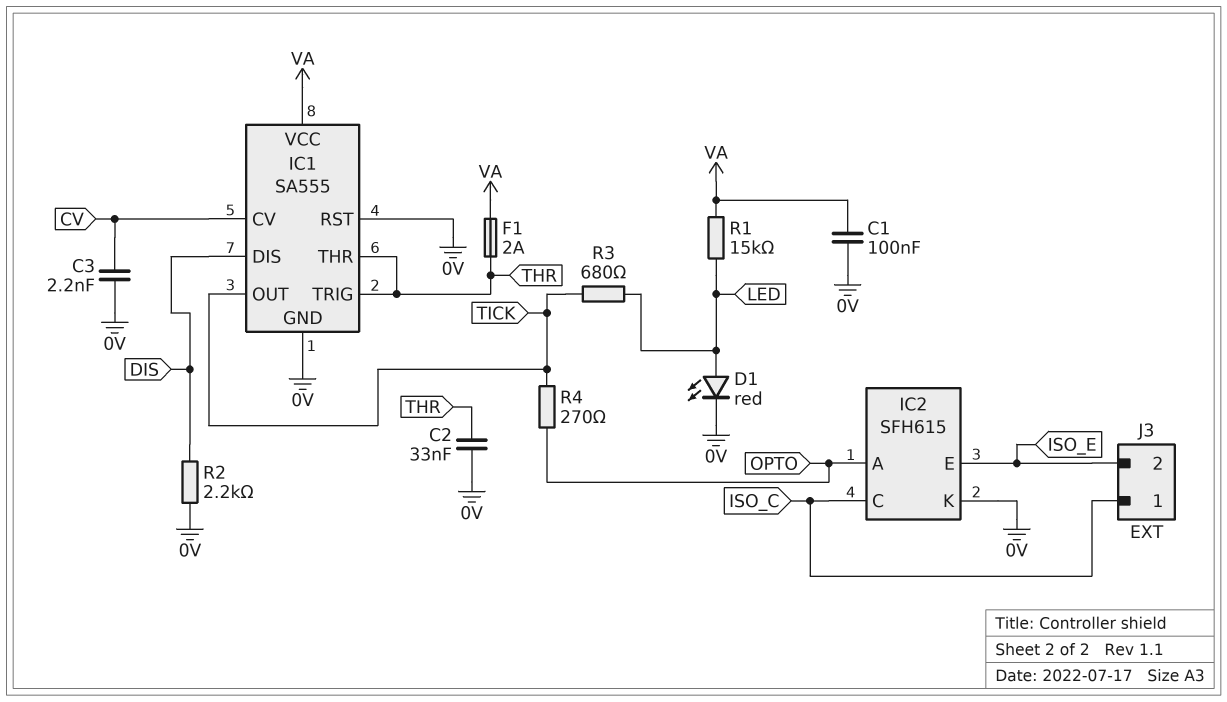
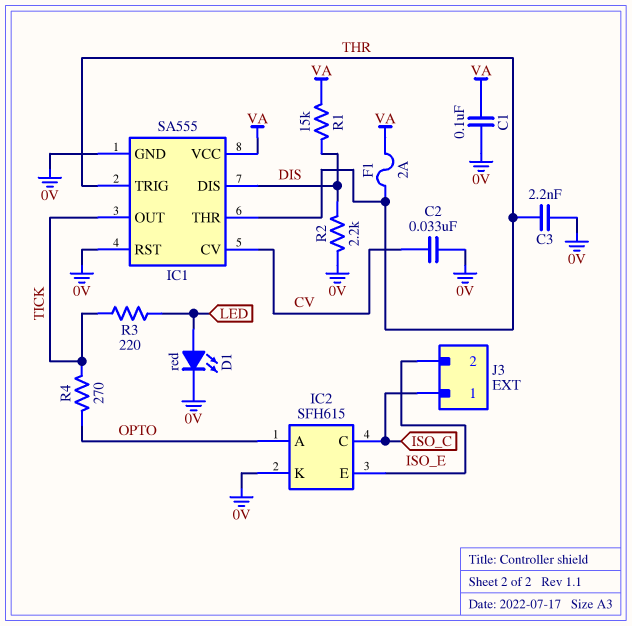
C2: 33nF (0V, THR) -> 33nF (0V, CV)
C3: 2.2nF (0V, CV) -> 2.2nF (0V, THR)
R1: 15k (LED, VA) -> 15k (DIS, VA)
R3: 680 (LED, TICK) -> 220 (LED, TICK)

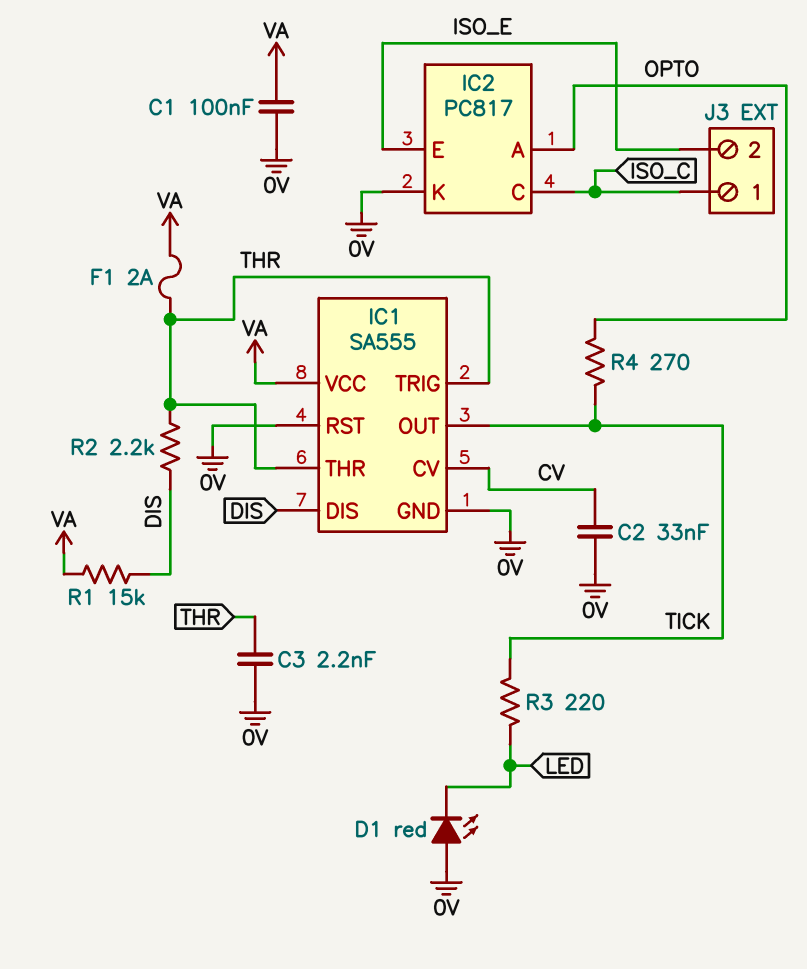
D1: LED red (A LED, K 0V) -> LED red (A 0V, K LED)
IC2: SFH615 -> PC817
R2: 2.2k (0V, DIS) -> 2.2k (DIS, THR)

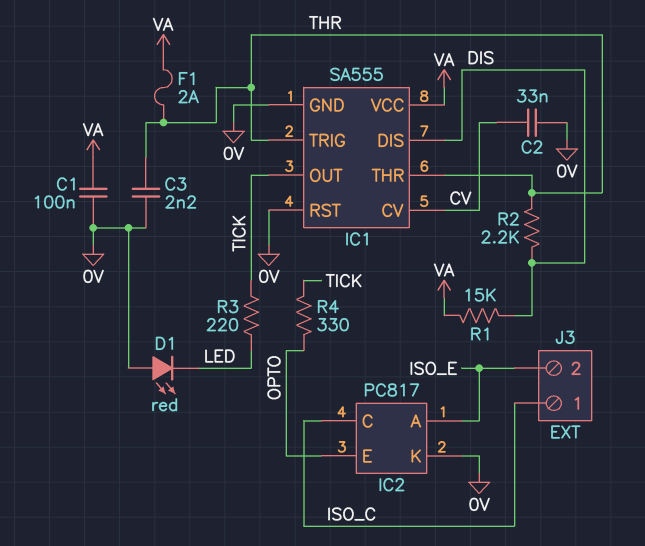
IC2 pin A: OPTO -> ISO_E
IC2 pin E: ISO_E -> OPTO
R4: 270 (OPTO, TICK) -> 330 (OPTO, TICK)

